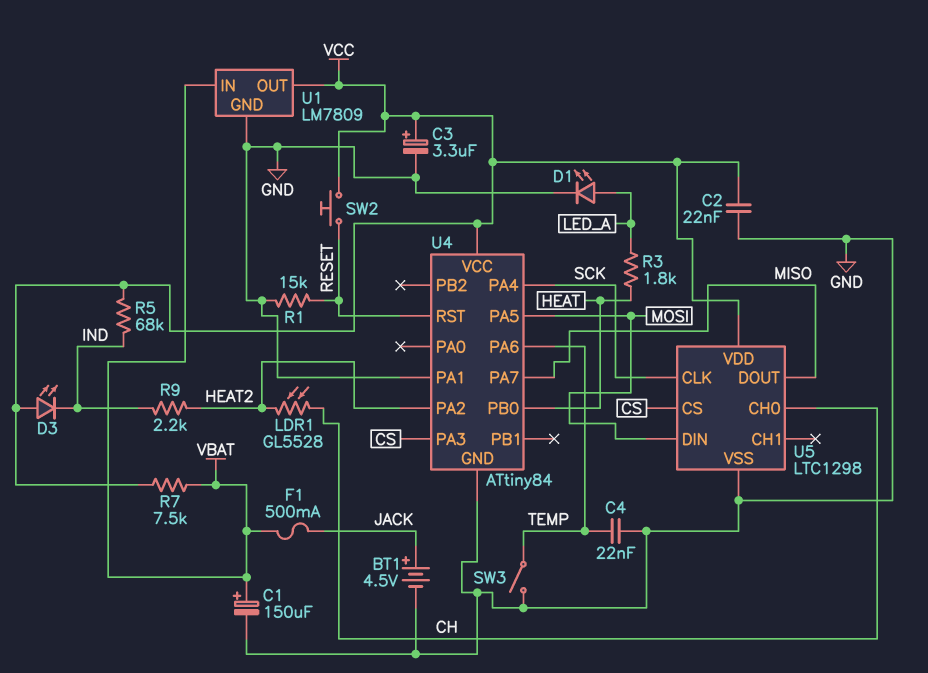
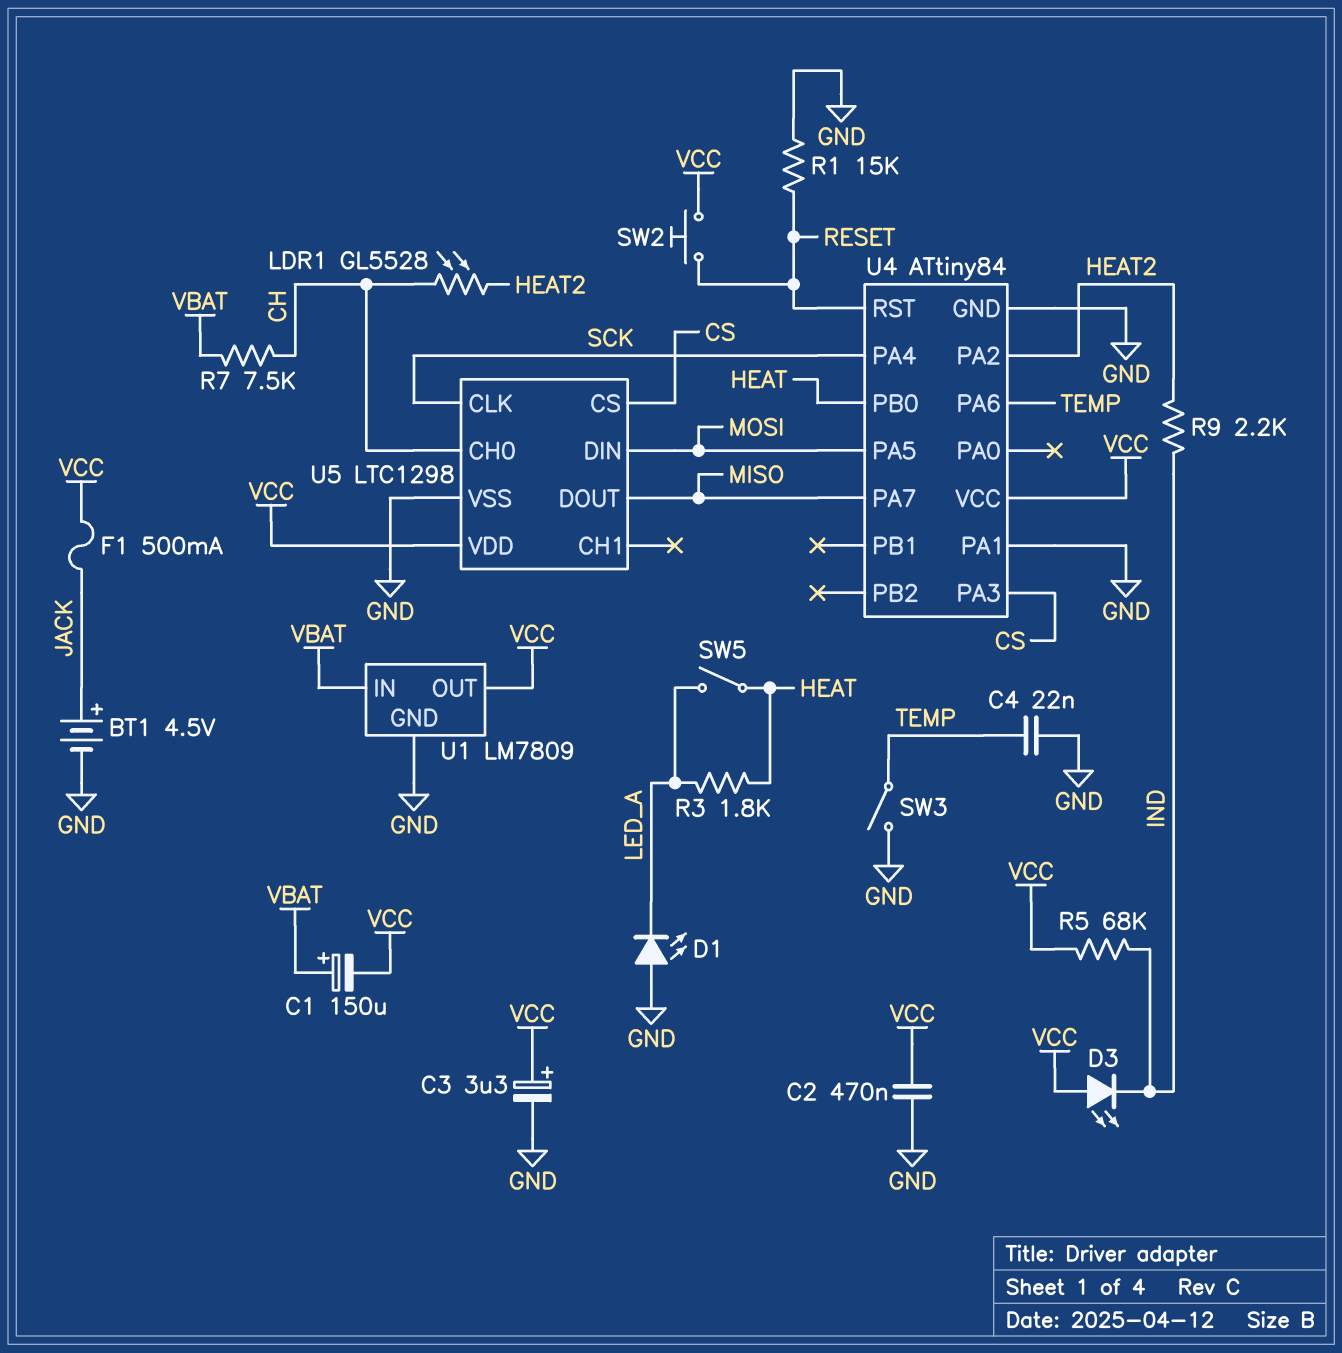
C1: 150uF (plus VBAT, minus GND) -> 150uF (plus VBAT, minus VCC)
C2: 22nF (GND, VCC) -> 470nF (GND, VCC)
D1: LED (A LED_A, K GND) -> LED (A GND, K LED_A)
F1: 500mA (JACK, VBAT) -> 500mA (JACK, VCC)
R7: 7.5k (VBAT, VCC) -> 7.5k (CH, VBAT)
SW5: none -> switch (HEAT, LED_A)

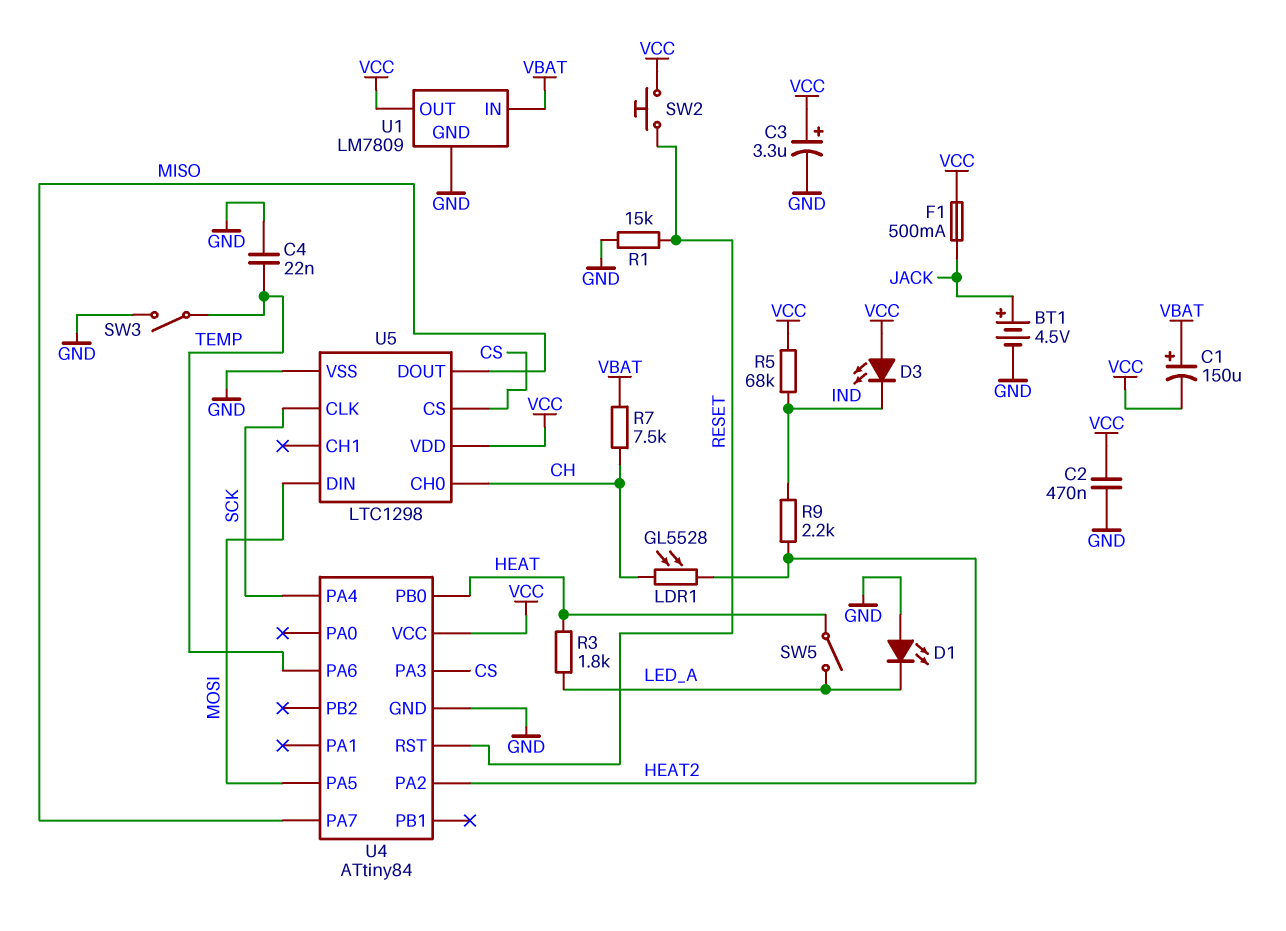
U4 pin PA1: GND -> none

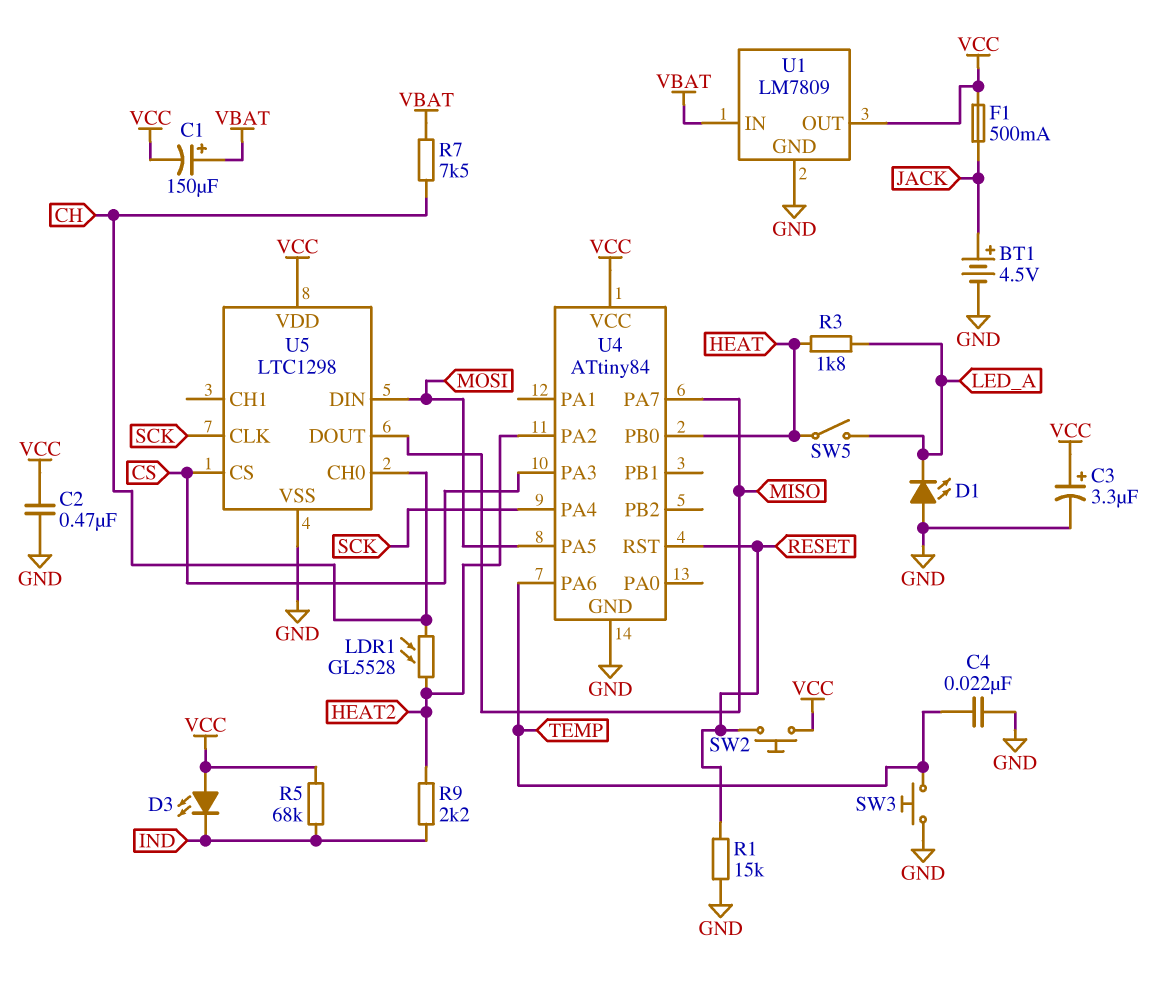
SW3: switch (GND, TEMP) -> button (GND, TEMP)

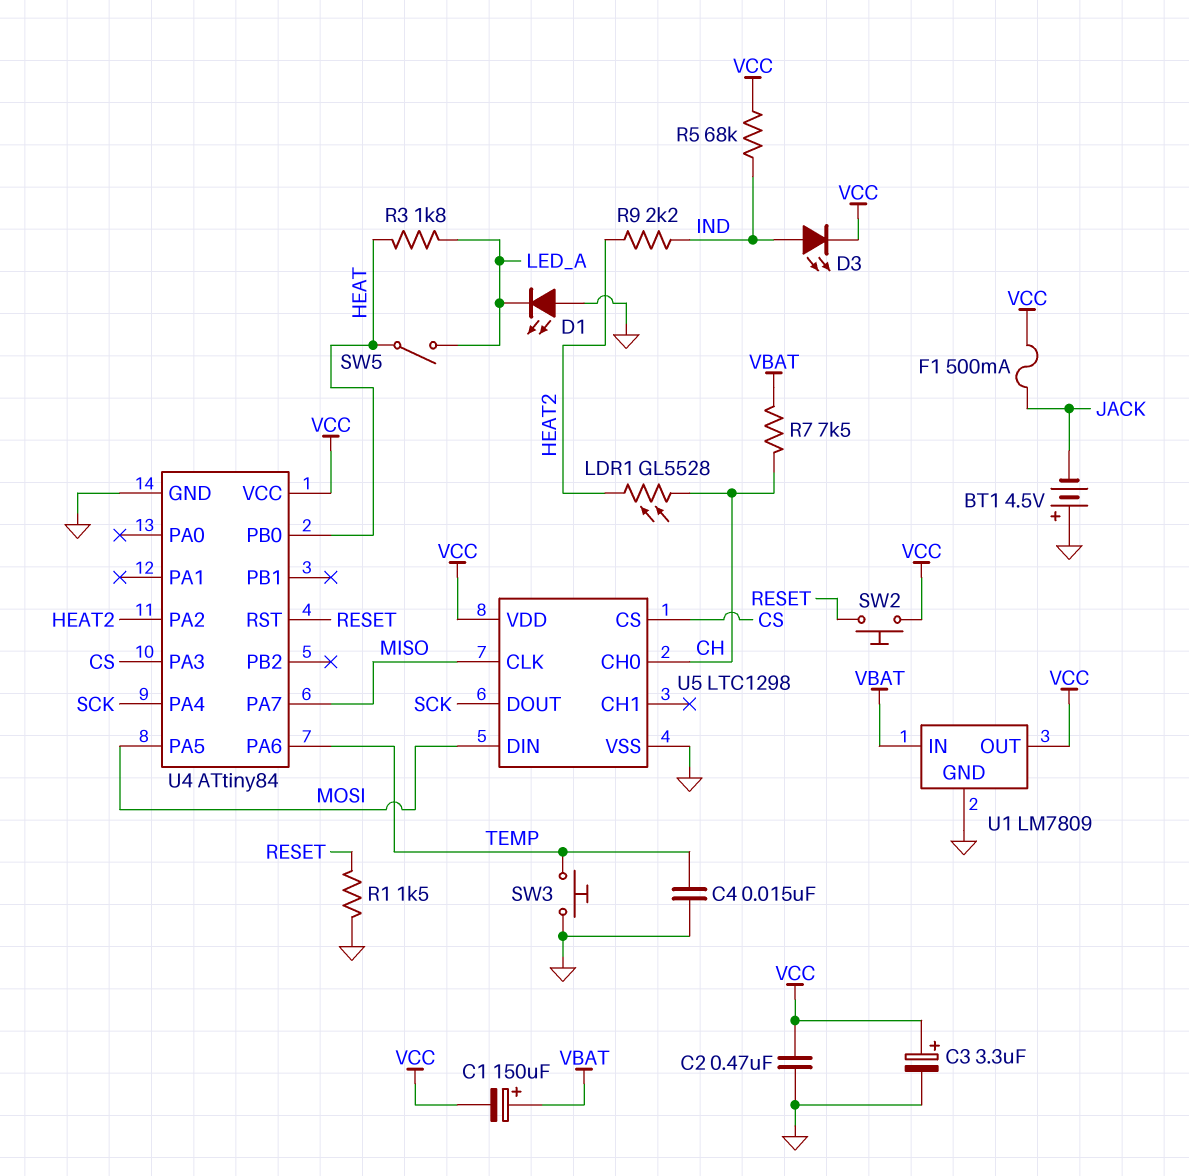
BT1: 4.5V (plus JACK, minus GND) -> 4.5V (plus GND, minus JACK)
C4: 22nF (GND, TEMP) -> 15nF (GND, TEMP)
D3: LED (A VCC, K IND) -> LED (A IND, K VCC)
R1: 15k (GND, RESET) -> 1.5k (GND, RESET)
U5 pin CLK: SCK -> MISO
U5 pin DOUT: MISO -> SCK

